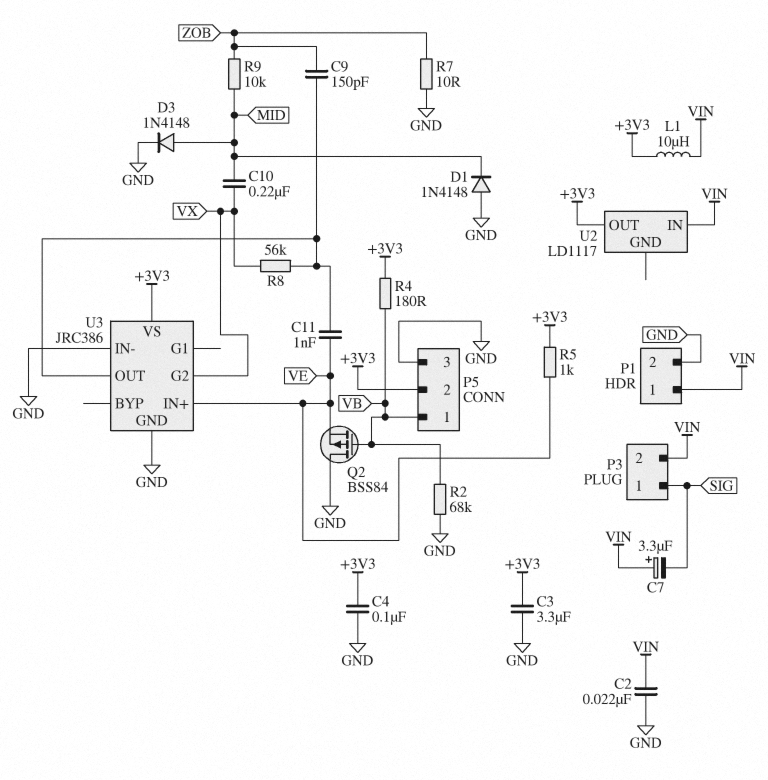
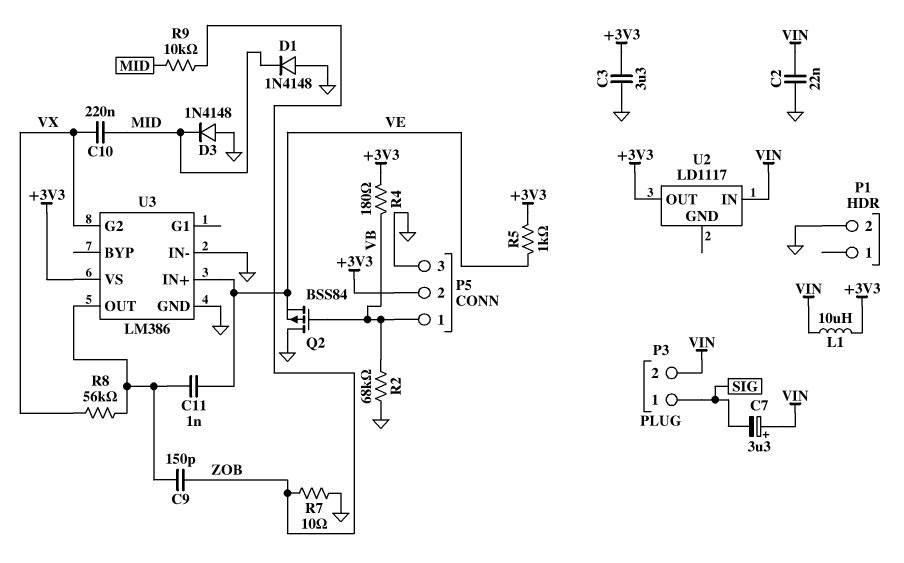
C4: 100nF (+3V3, GND) -> none
D3: diode 1N4148 (A MID, K GND) -> diode 1N4148 (A GND, K MID)
P1 pin 1: VIN -> none
U3: JRC386 -> LM386

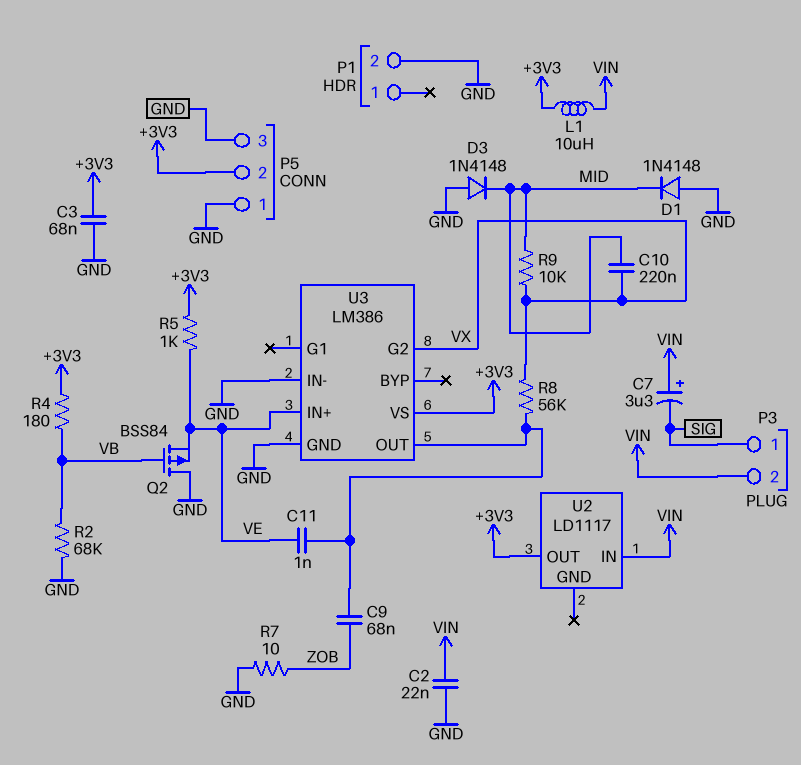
C3: 3.3uF (+3V3, GND) -> 68nF (+3V3, GND)
C9: 150pF (U3/OUT, ZOB) -> 68nF (U3/OUT, ZOB)
P5 pin 1: VB -> GND
R9: 10k (MID, ZOB) -> 10k (MID, VX)

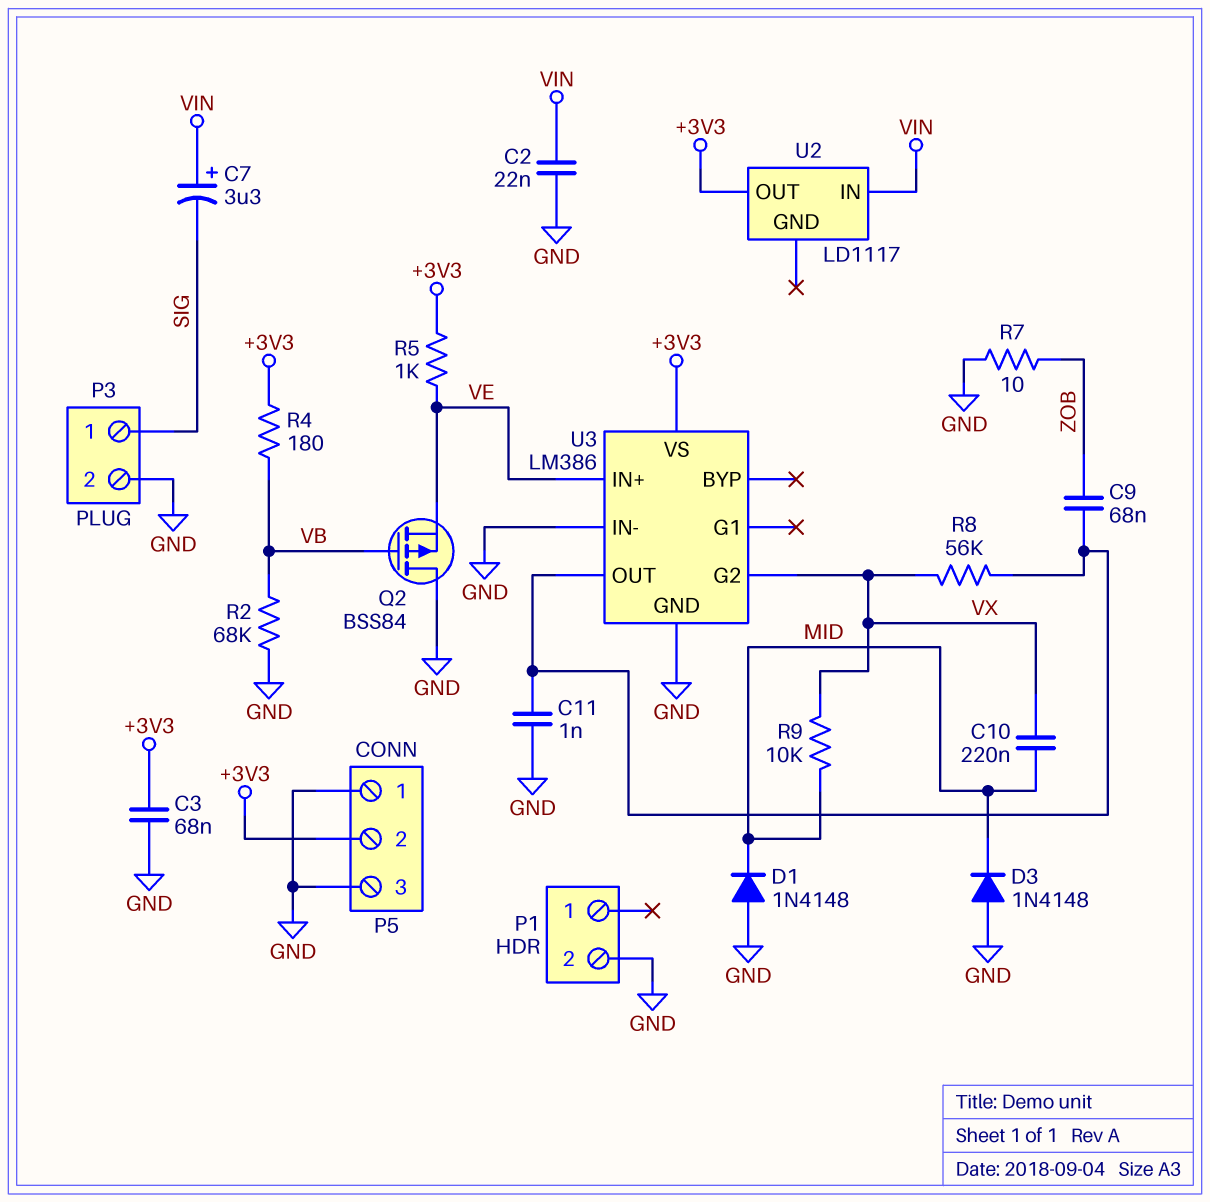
C11: 1nF (U3/OUT, VE) -> 1nF (GND, U3/OUT)
L1: 10uH (+3V3, VIN) -> none
P3 pin 2: VIN -> GND

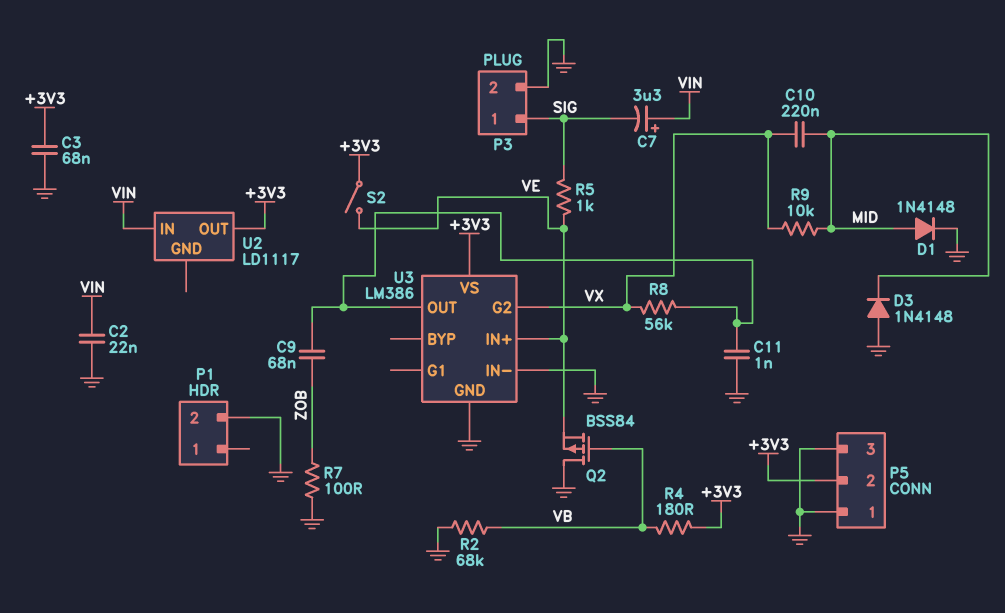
D1: diode 1N4148 (A GND, K MID) -> diode 1N4148 (A MID, K GND)
R5: 1k (+3V3, VE) -> 1k (SIG, VE)
R7: 10 (GND, ZOB) -> 100 (GND, ZOB)
S2: none -> switch (+3V3, VE)

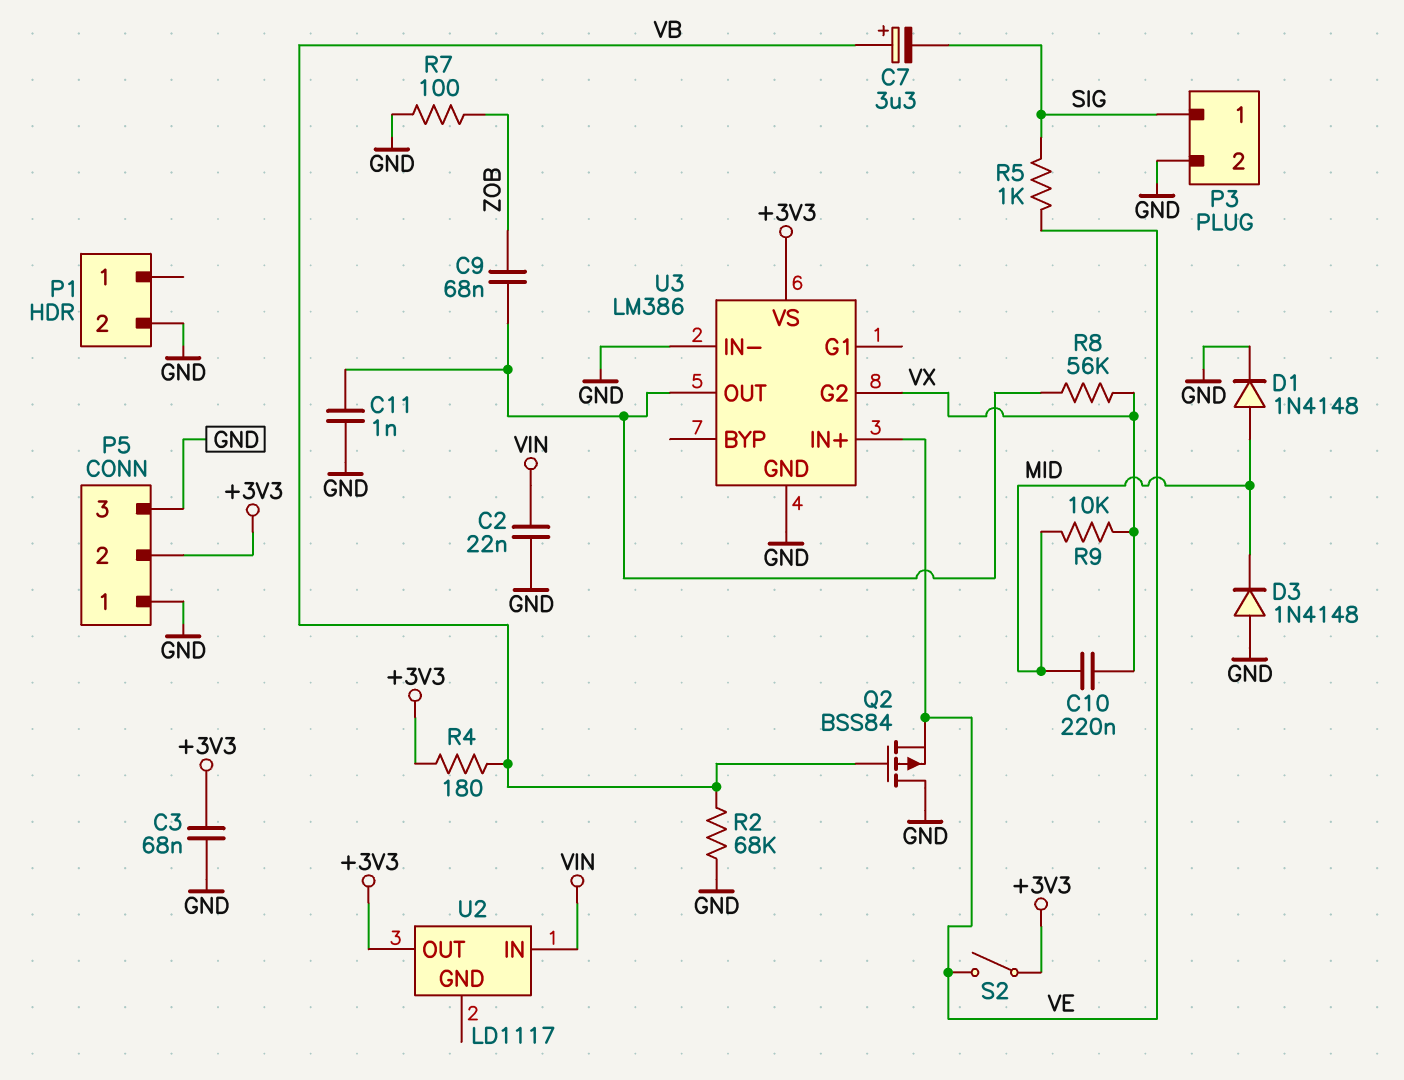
C7: 3.3uF (plus VIN, minus SIG) -> 3.3uF (plus VB, minus SIG)

